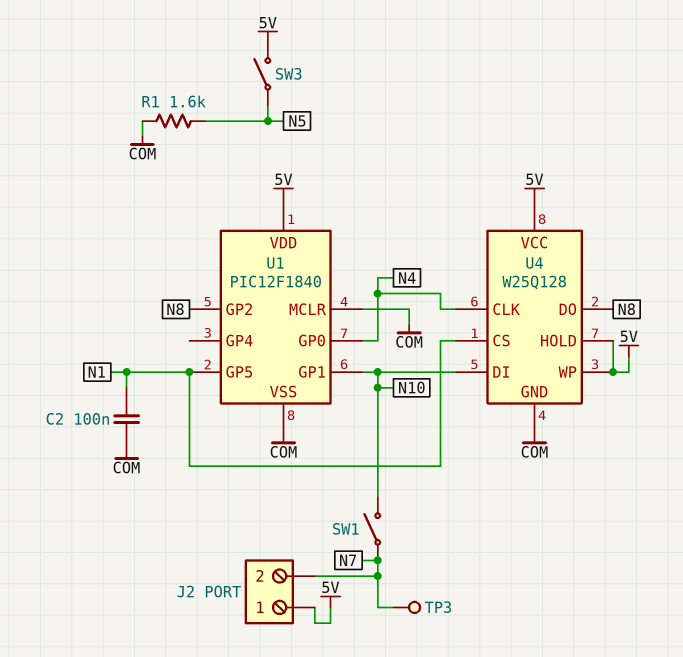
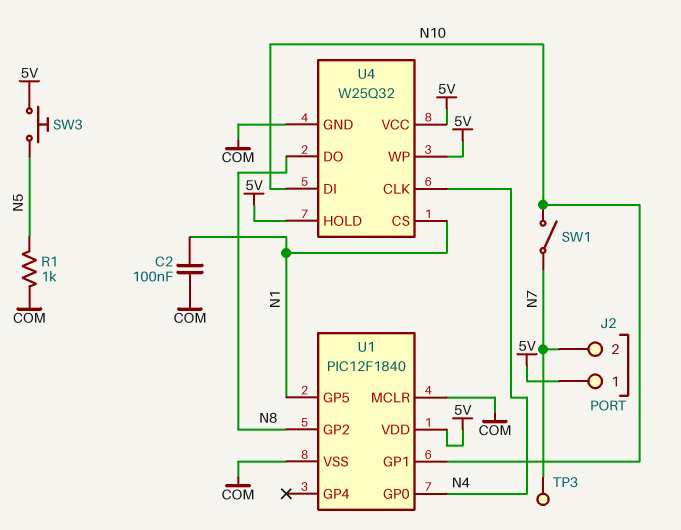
R1: 1.6k (COM, N5) -> 1k (COM, N5)
SW3: switch (5V, N5) -> button (5V, N5)
U4: W25Q128 -> W25Q32

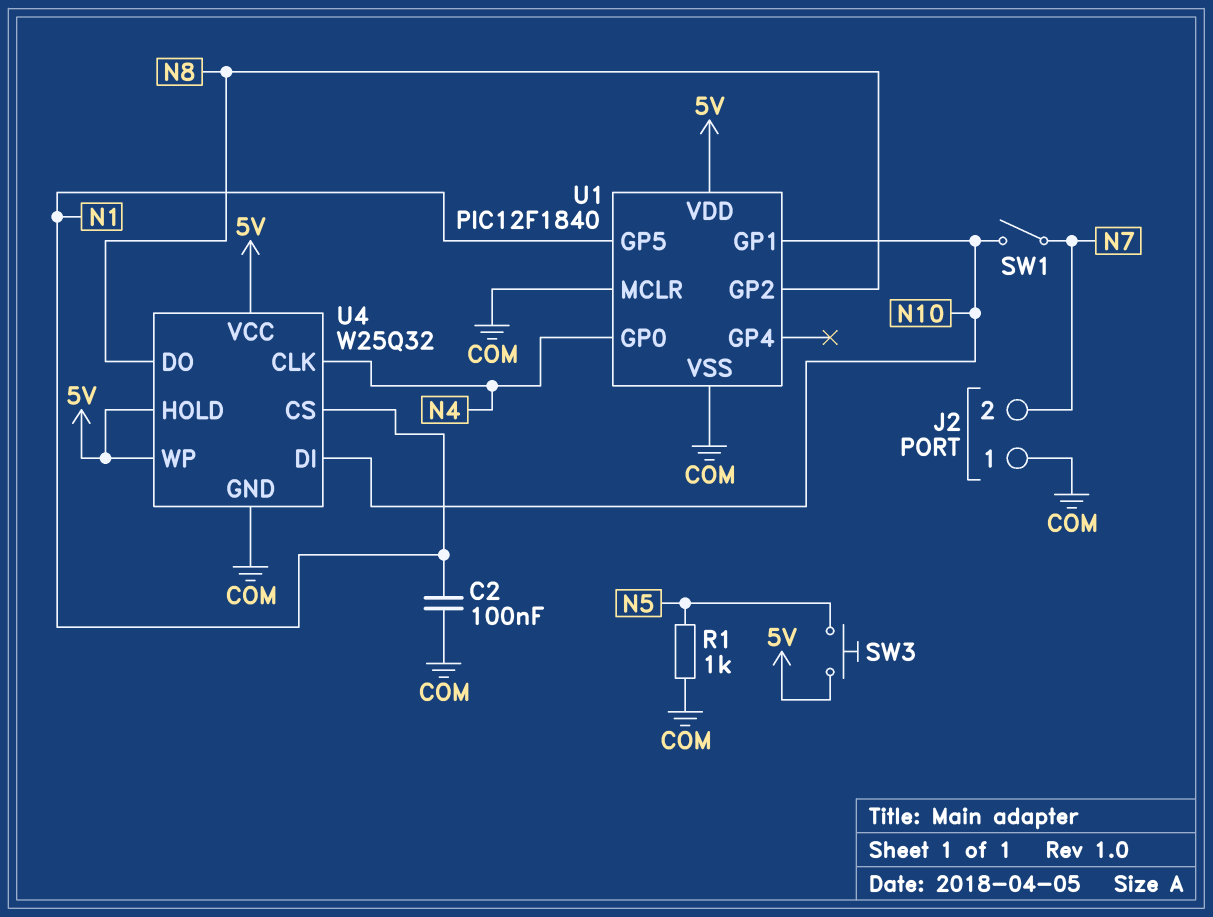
J2 pin 1: 5V -> COM
TP3: test point (N7) -> none

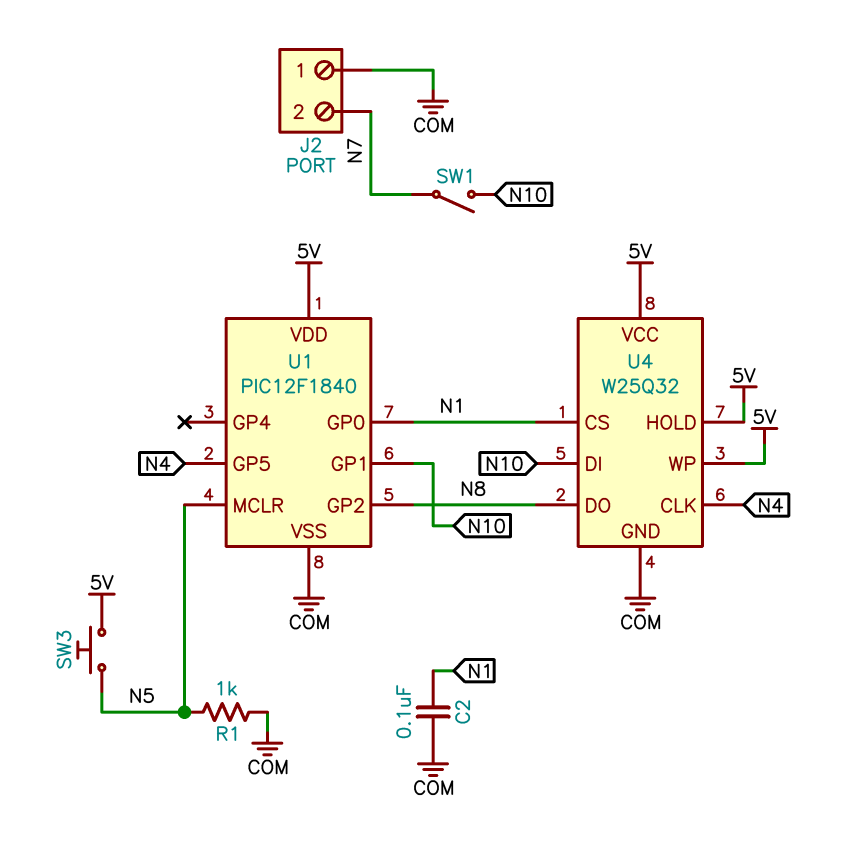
U1 pin GP0: N4 -> N1
U1 pin GP5: N1 -> N4
U1 pin MCLR: COM -> N5

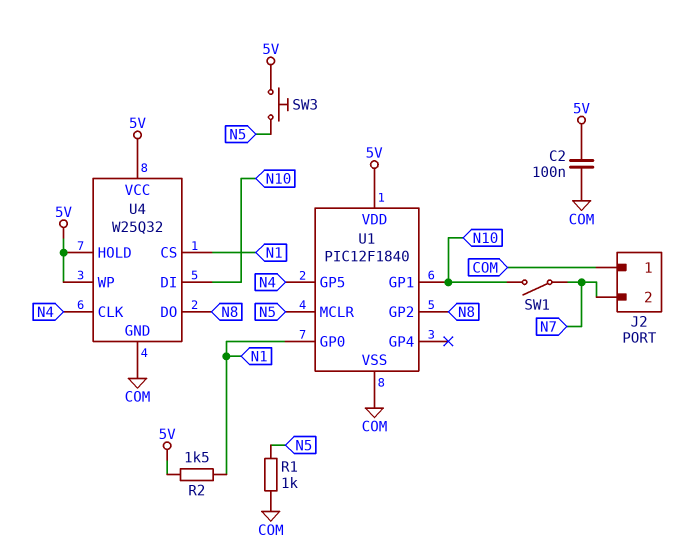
C2: 100nF (COM, N1) -> 100nF (5V, COM)
R2: none -> 1.5k (5V, N1)

